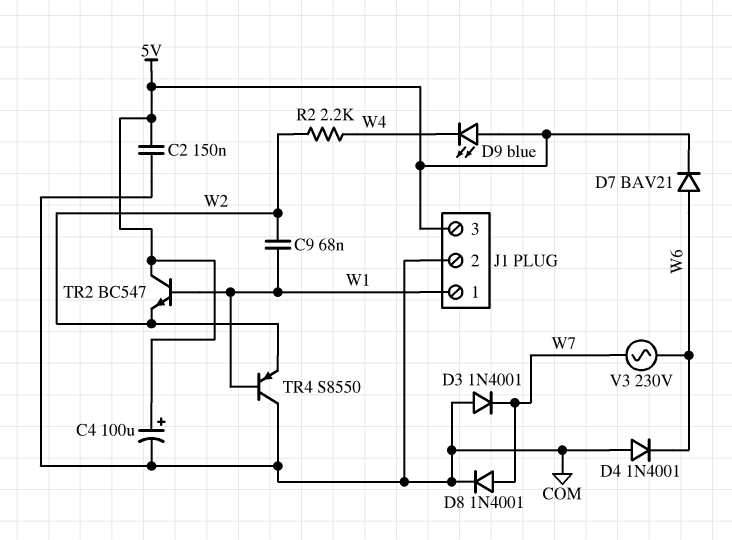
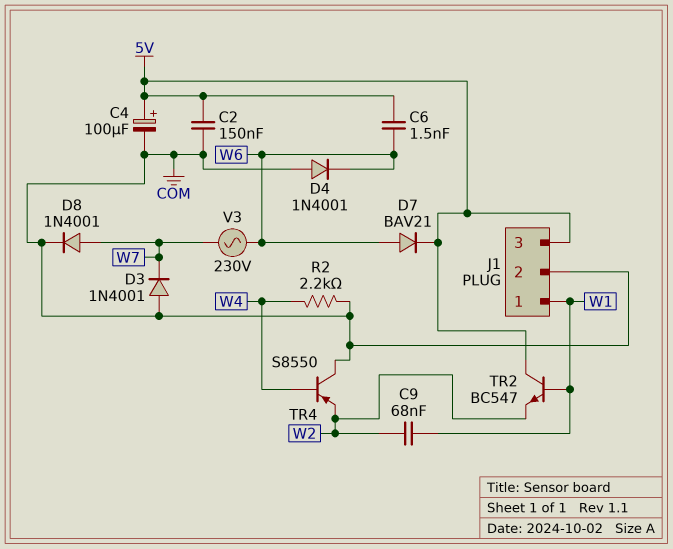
C6: none -> 1.5nF (5V, W6)
D9: LED blue (A 5V, K W4) -> none
R2: 2.2k (W2, W4) -> 2.2k (COM, W4)
TR4: PNP S8550 (B W1, C COM, E W2) -> PNP S8550 (B W4, C COM, E W2)

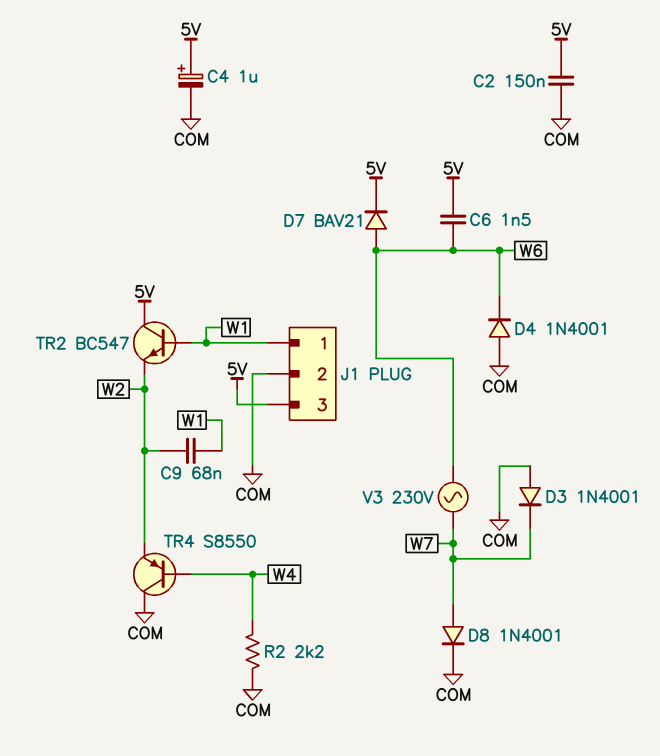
C4: 100uF (plus 5V, minus COM) -> 1uF (plus 5V, minus COM)

